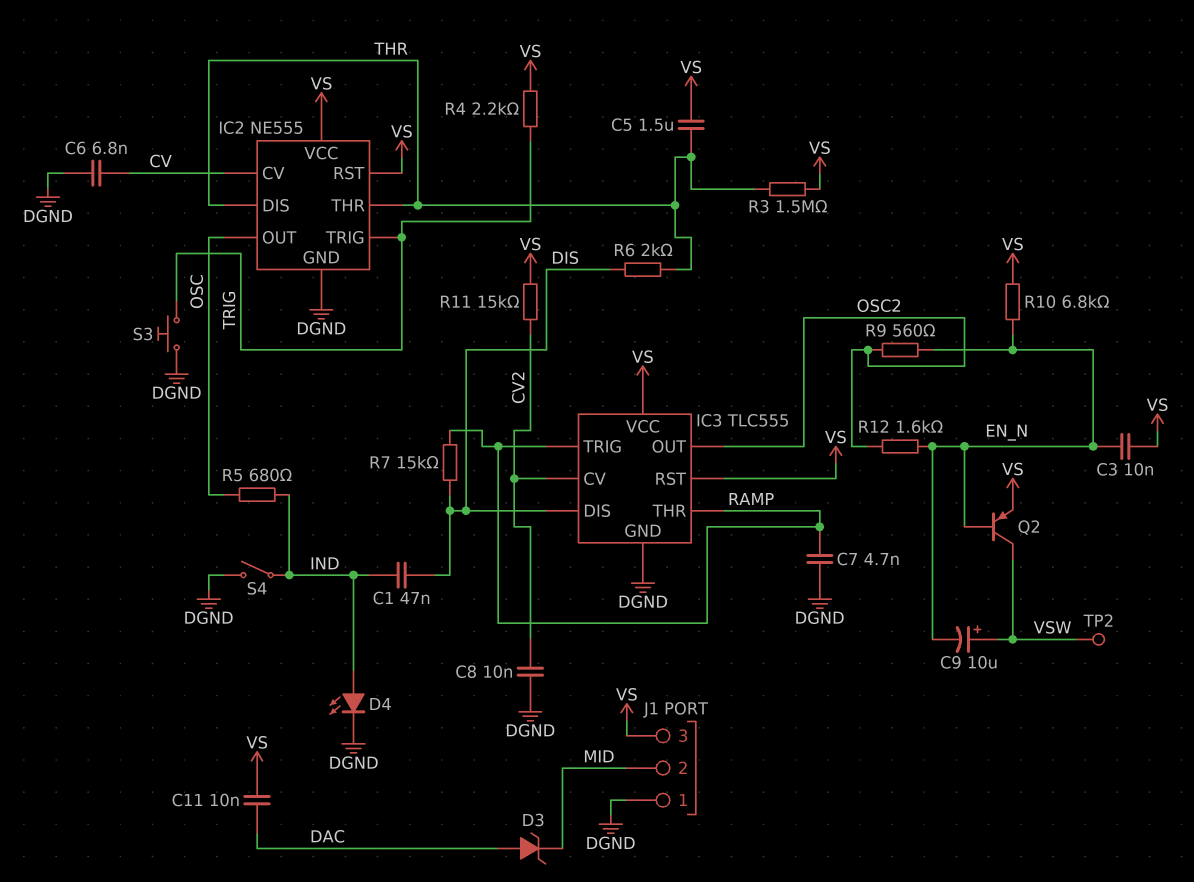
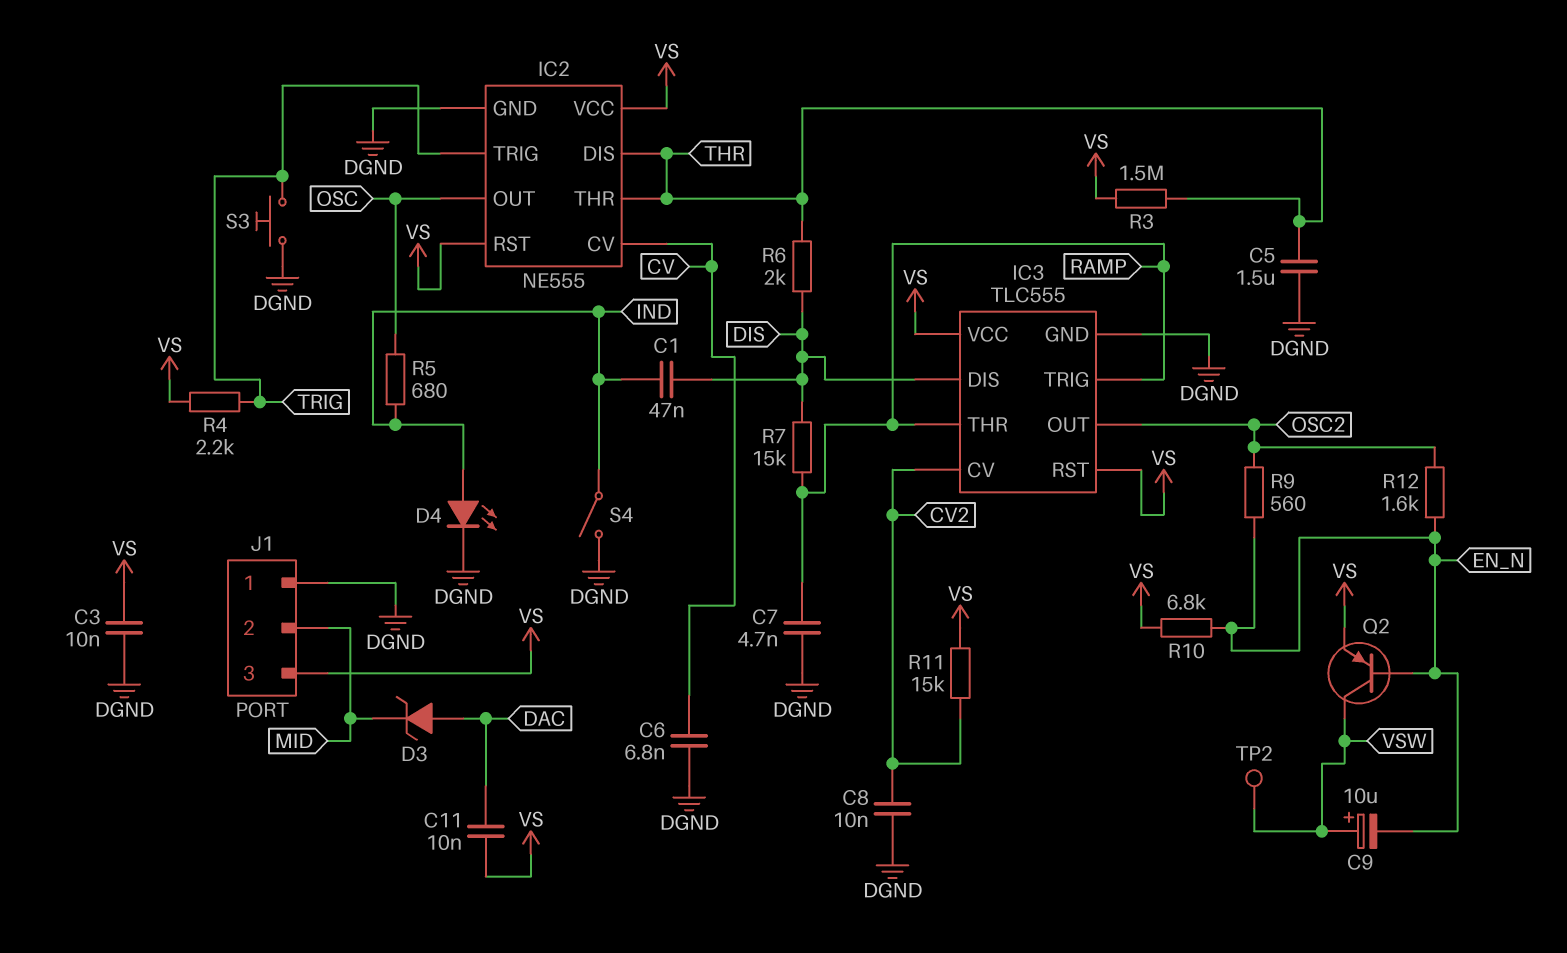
C3: 10nF (EN_N, VS) -> 10nF (DGND, VS)
C5: 1.5uF (THR, VS) -> 1.5uF (DGND, THR)

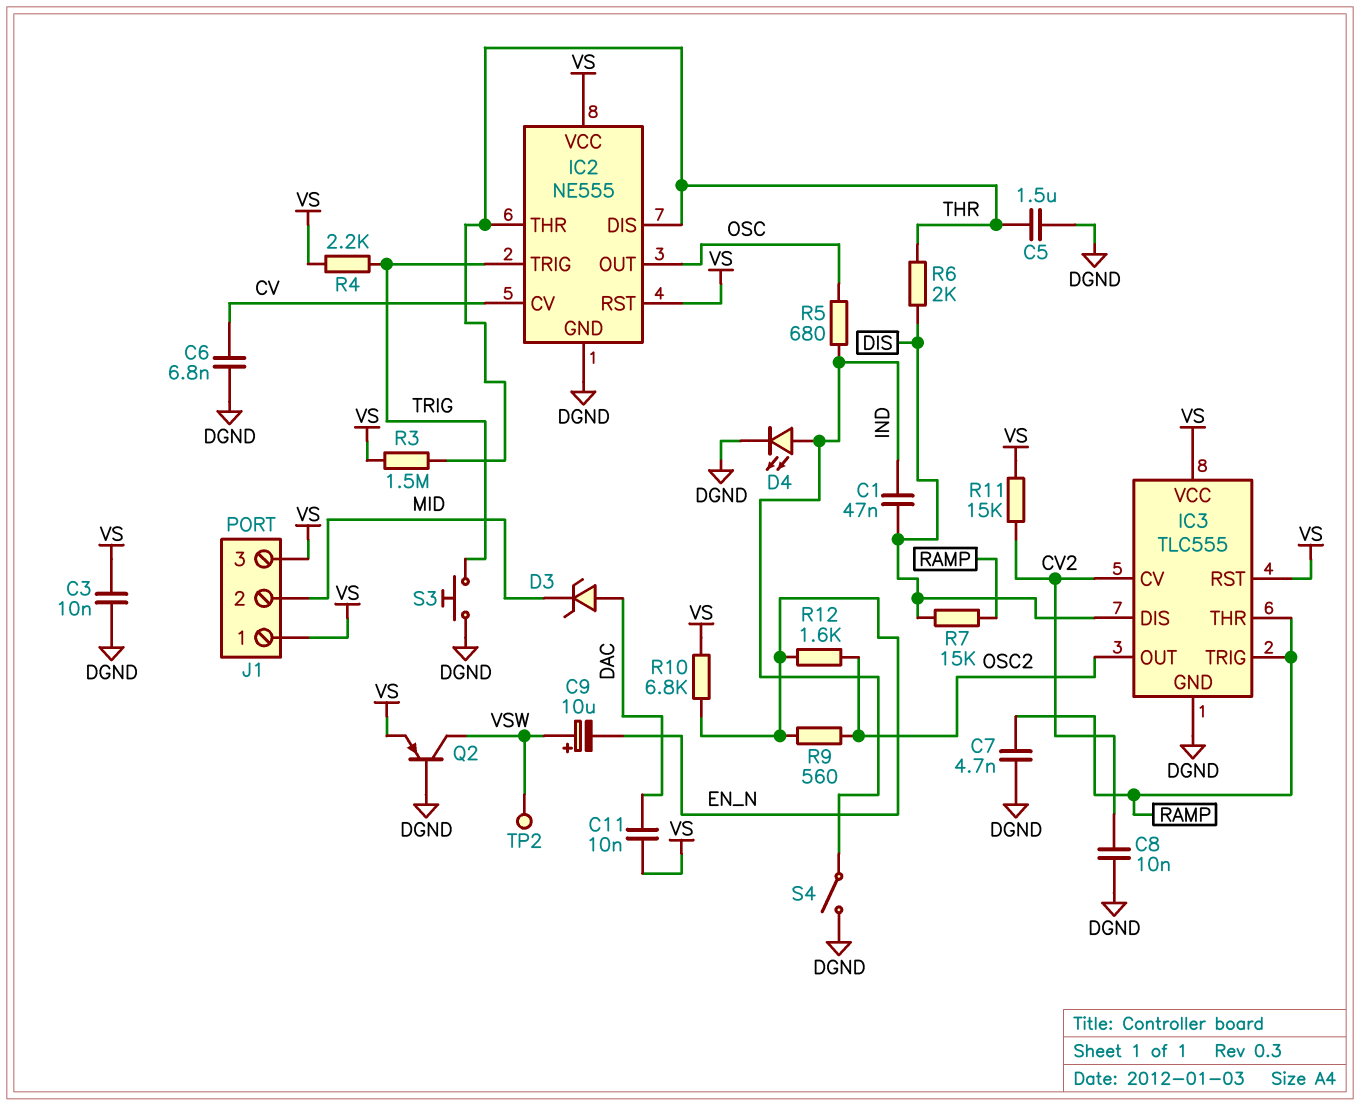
J1 pin 1: DGND -> VS
Q2: PNP (B EN_N, C VSW, E VS) -> PNP (B DGND, C VSW, E VS)

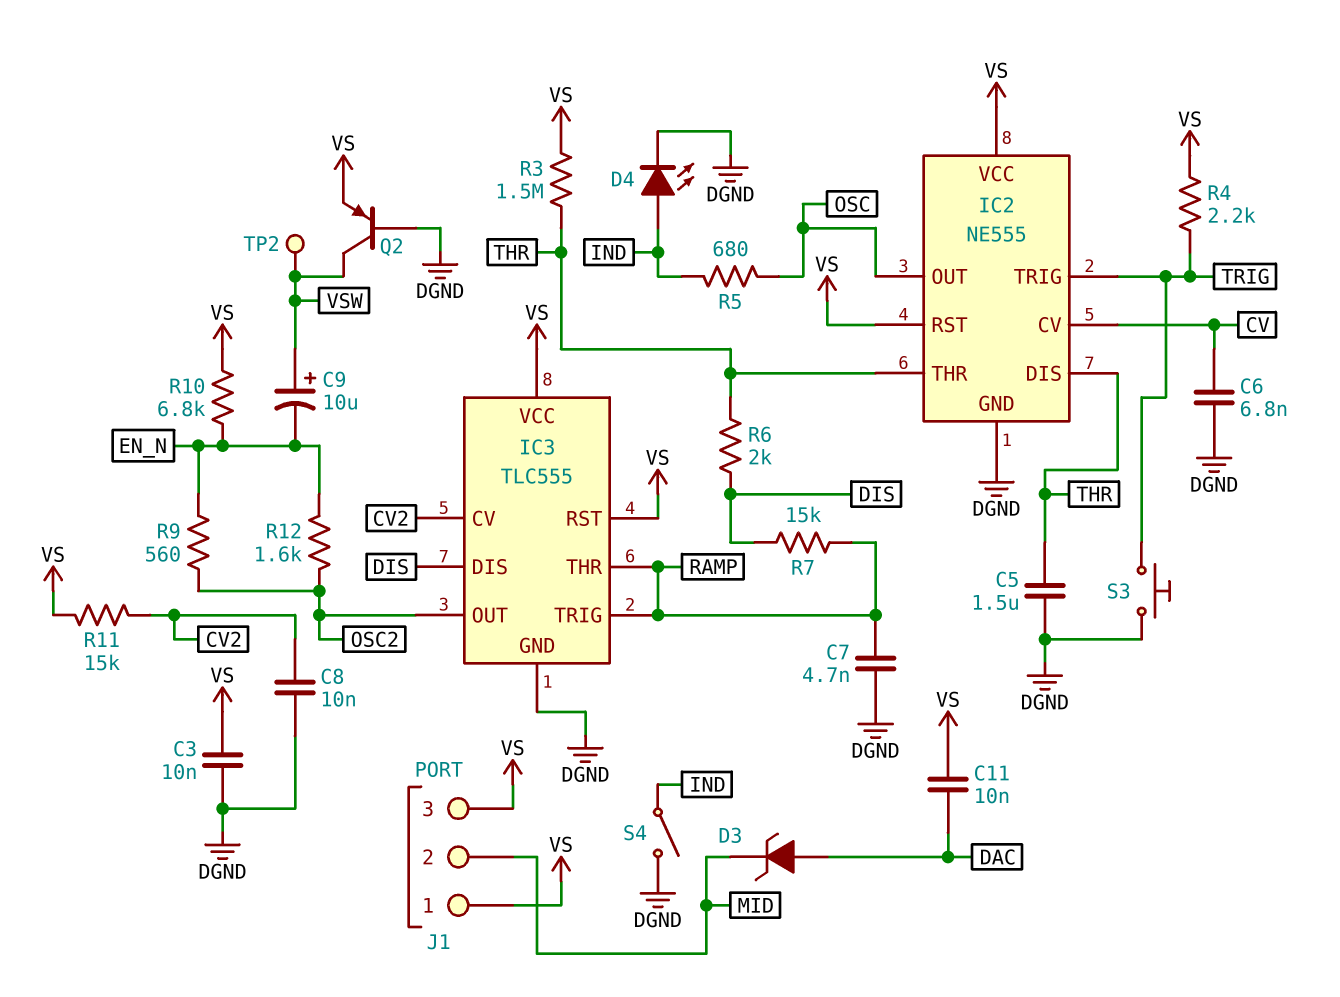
C1: 47nF (DIS, IND) -> none

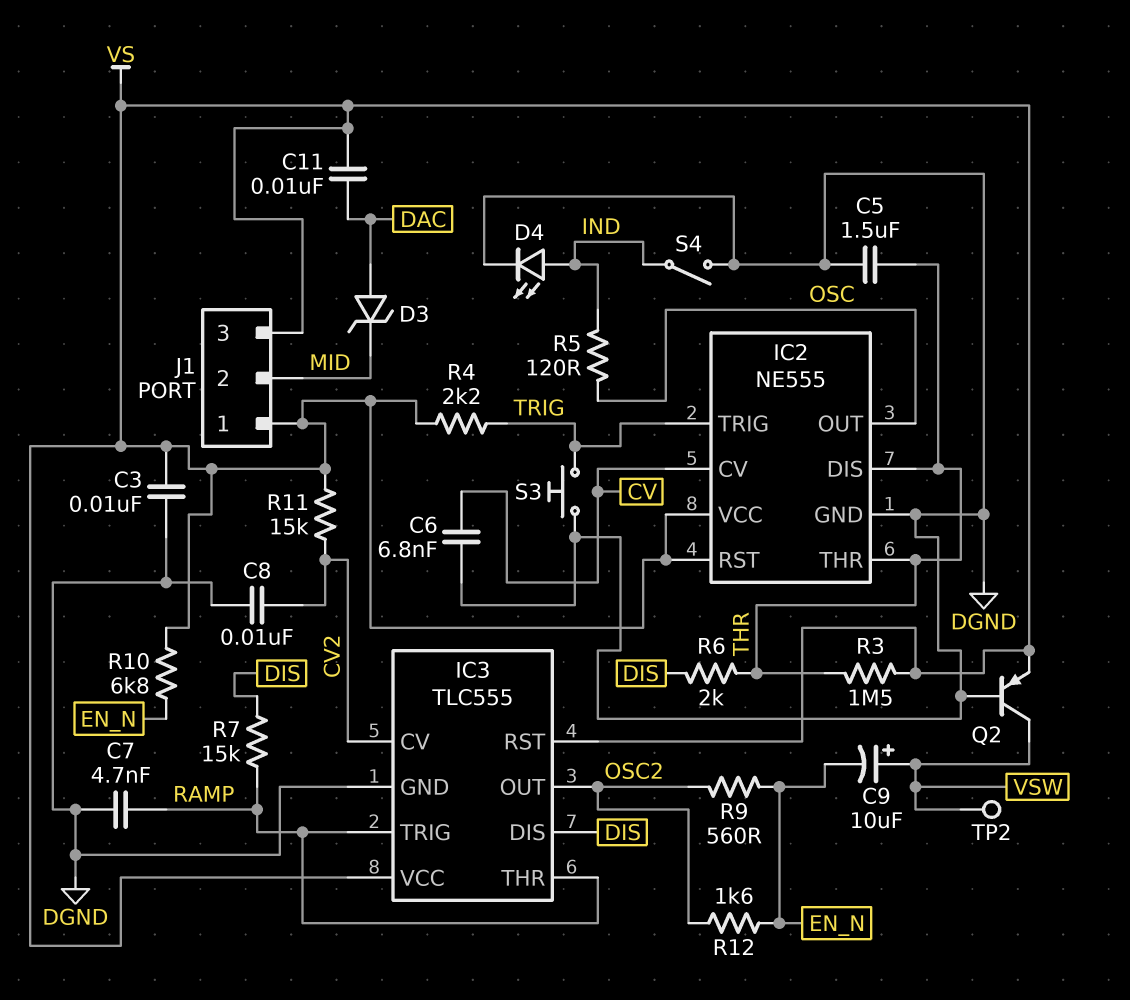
R5: 680 (IND, OSC) -> 120 (IND, OSC)

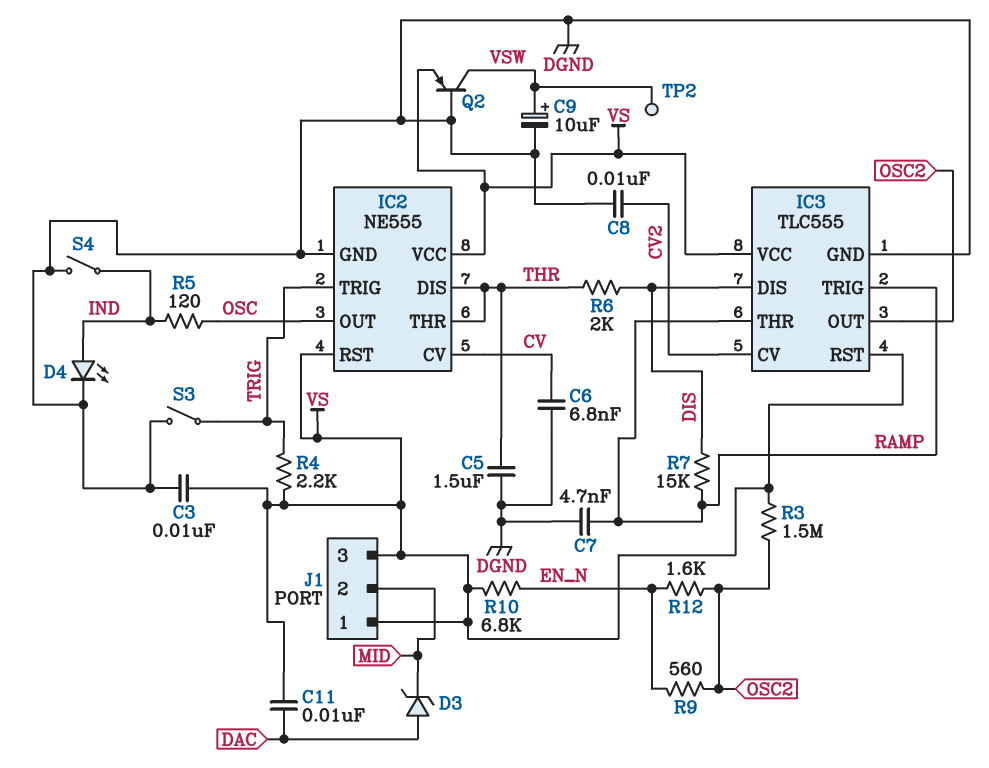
C9: 10uF (plus VSW, minus EN_N) -> 10uF (plus VSW, minus DGND)
R3: 1.5M (THR, VS) -> 1.5M (OSC2, VS)
R11: 15k (CV2, VS) -> none
S3: button (DGND, TRIG) -> switch (DGND, TRIG)

